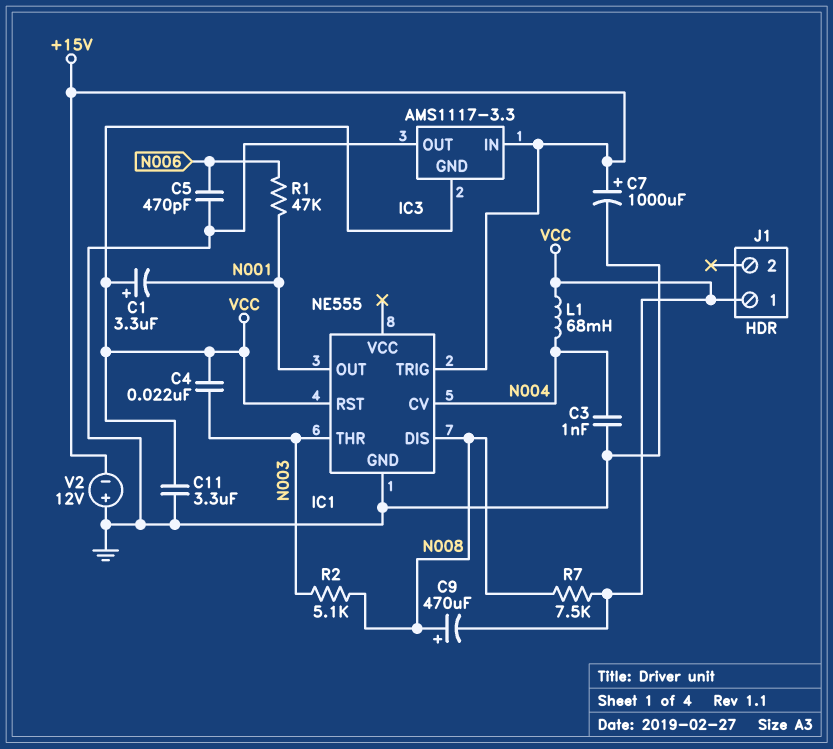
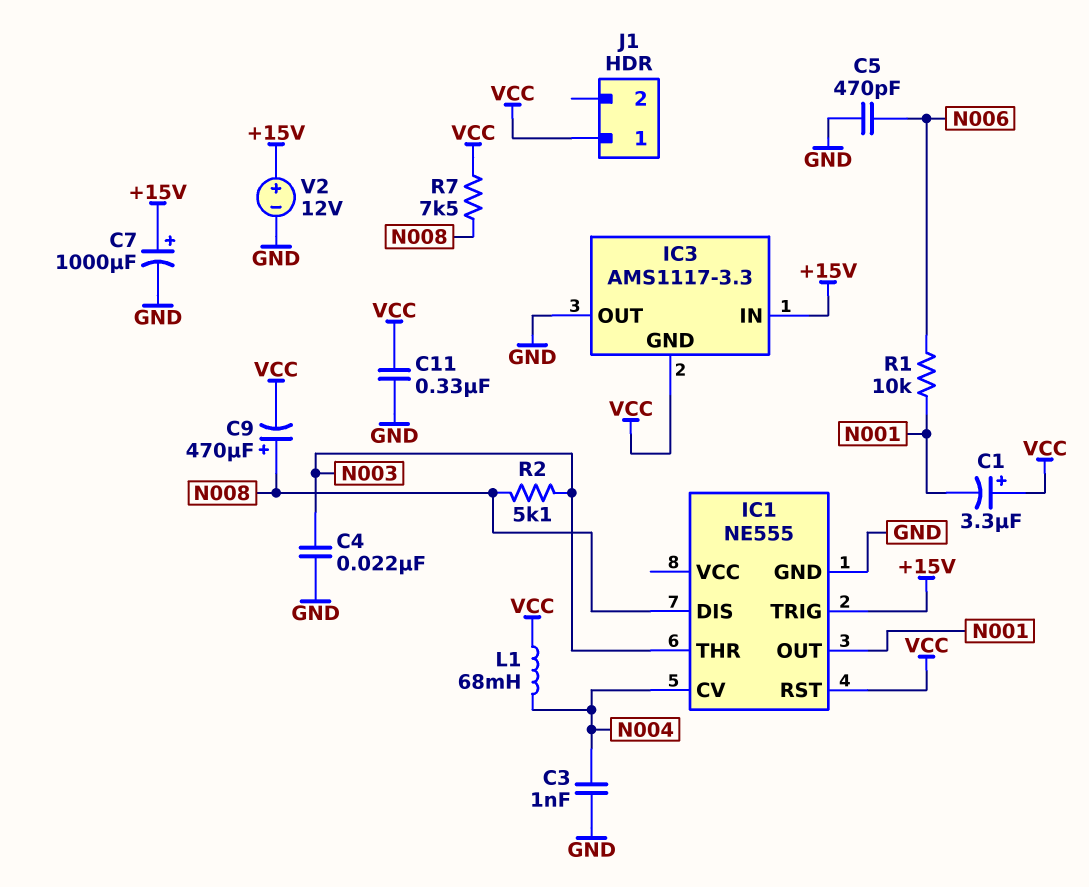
C4: 22nF (N003, VCC) -> 22nF (GND, N003)
C11: 3.3uF (GND, VCC) -> 330nF (GND, VCC)
R1: 47k (N001, N006) -> 10k (N001, N006)
V2: 12V (plus GND, minus +15V) -> 12V (plus +15V, minus GND)

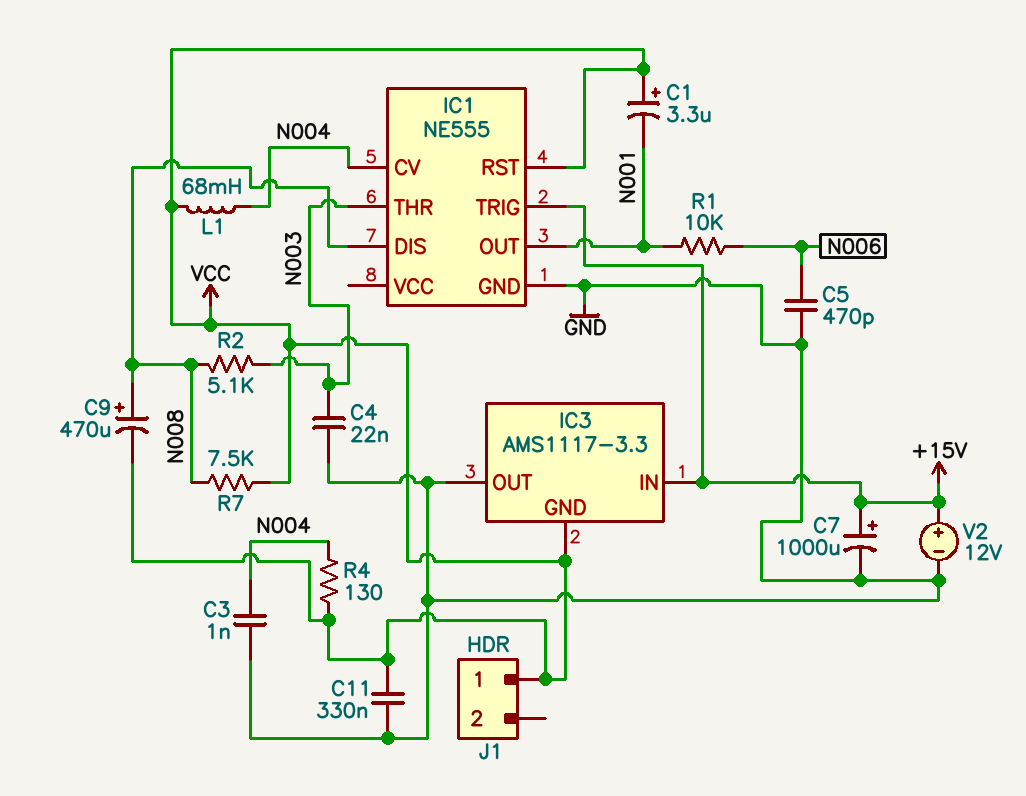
R4: none -> 130 (N004, VCC)

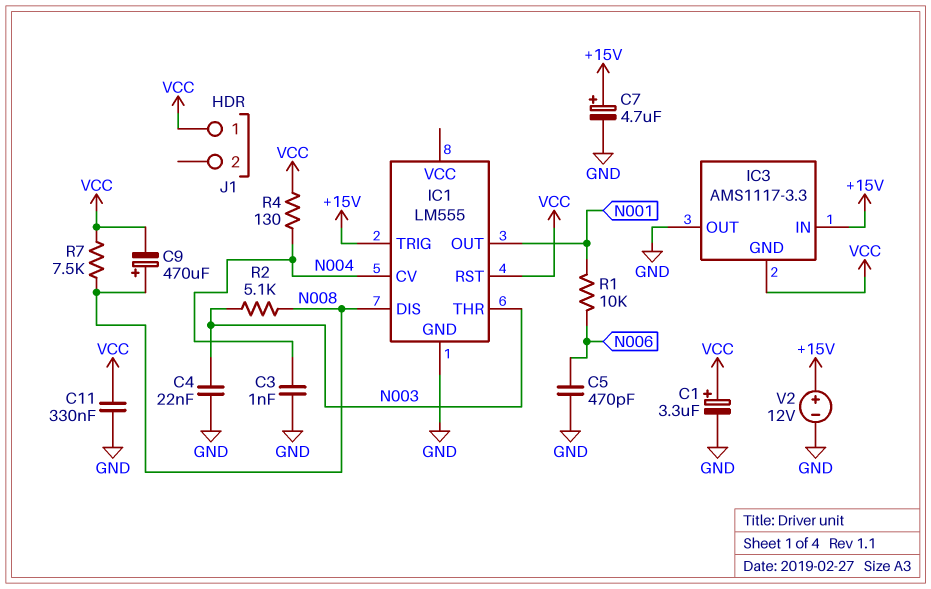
C1: 3.3uF (plus VCC, minus N001) -> 3.3uF (plus VCC, minus GND)
C7: 1000uF (plus +15V, minus GND) -> 4.7uF (plus +15V, minus GND)
IC1: NE555 -> LM555
L1: 68mH (N004, VCC) -> none

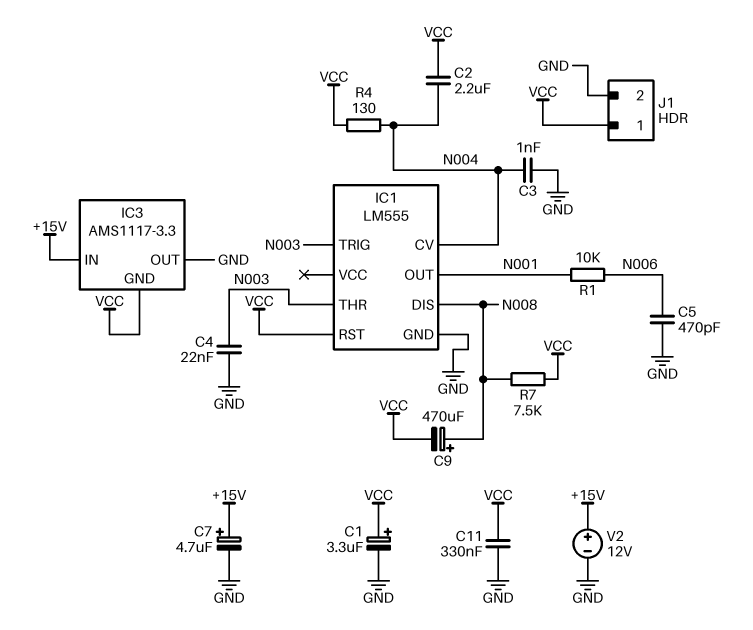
C2: none -> 2.2uF (N004, VCC)
IC1 pin TRIG: +15V -> N003
J1 pin 2: none -> GND
R2: 5.1k (N003, N008) -> none

